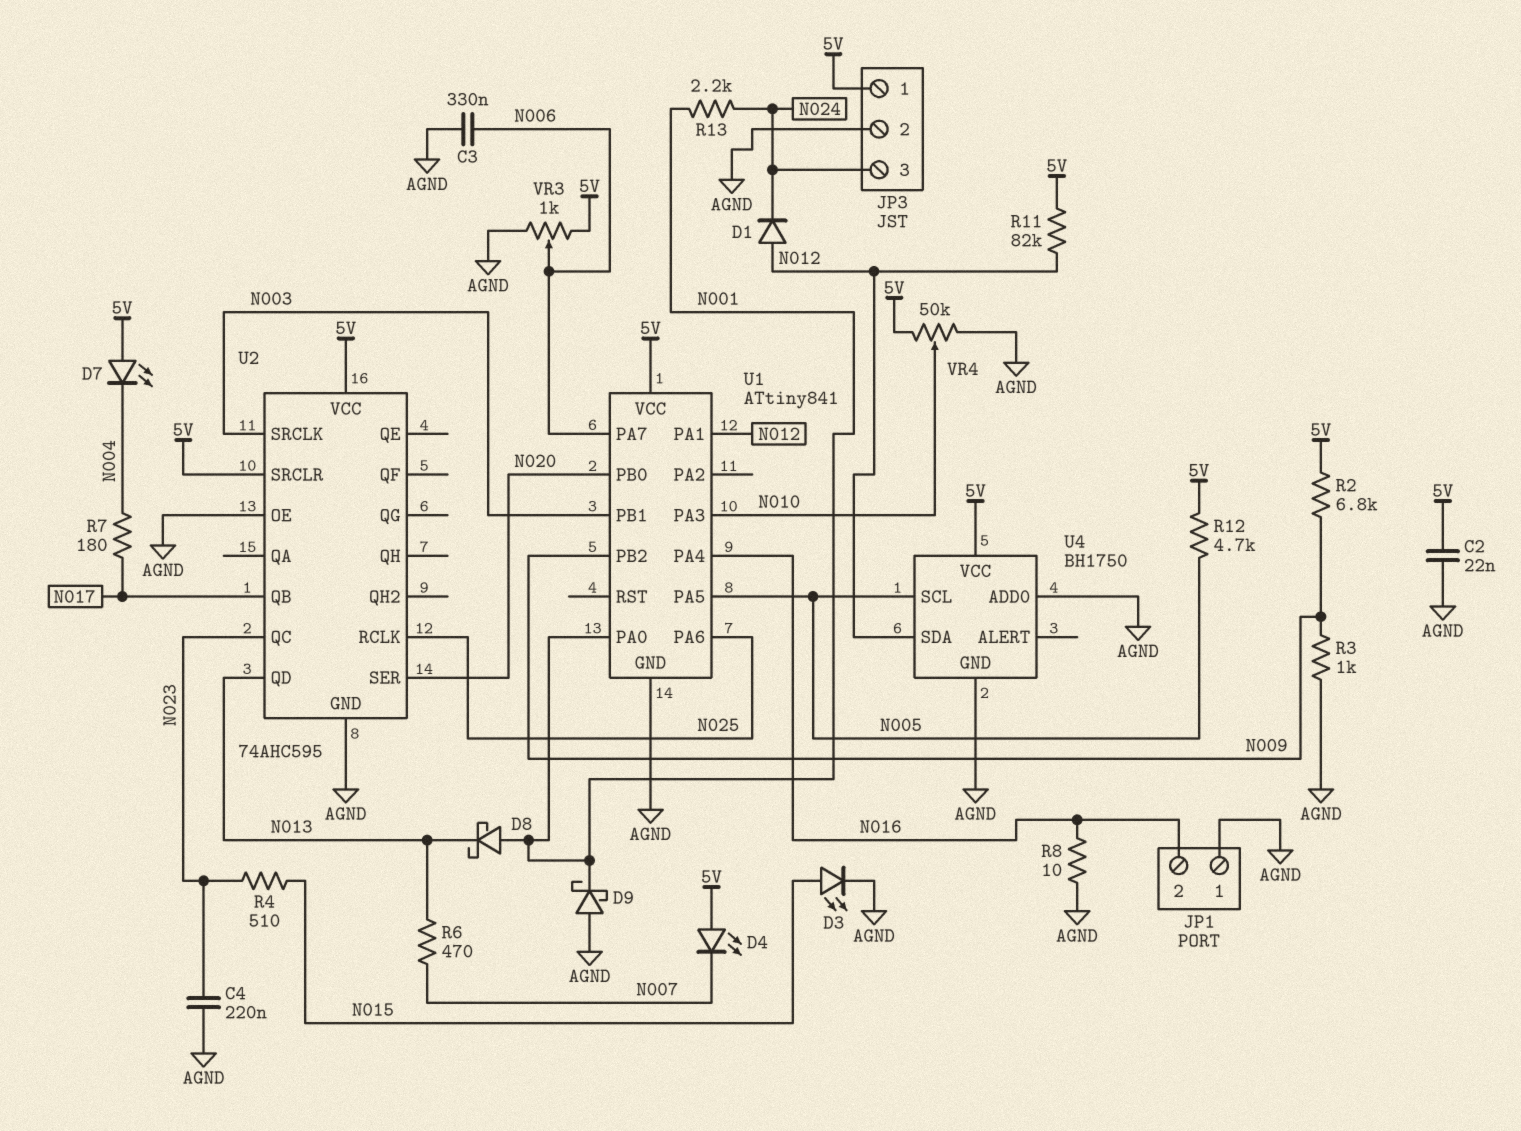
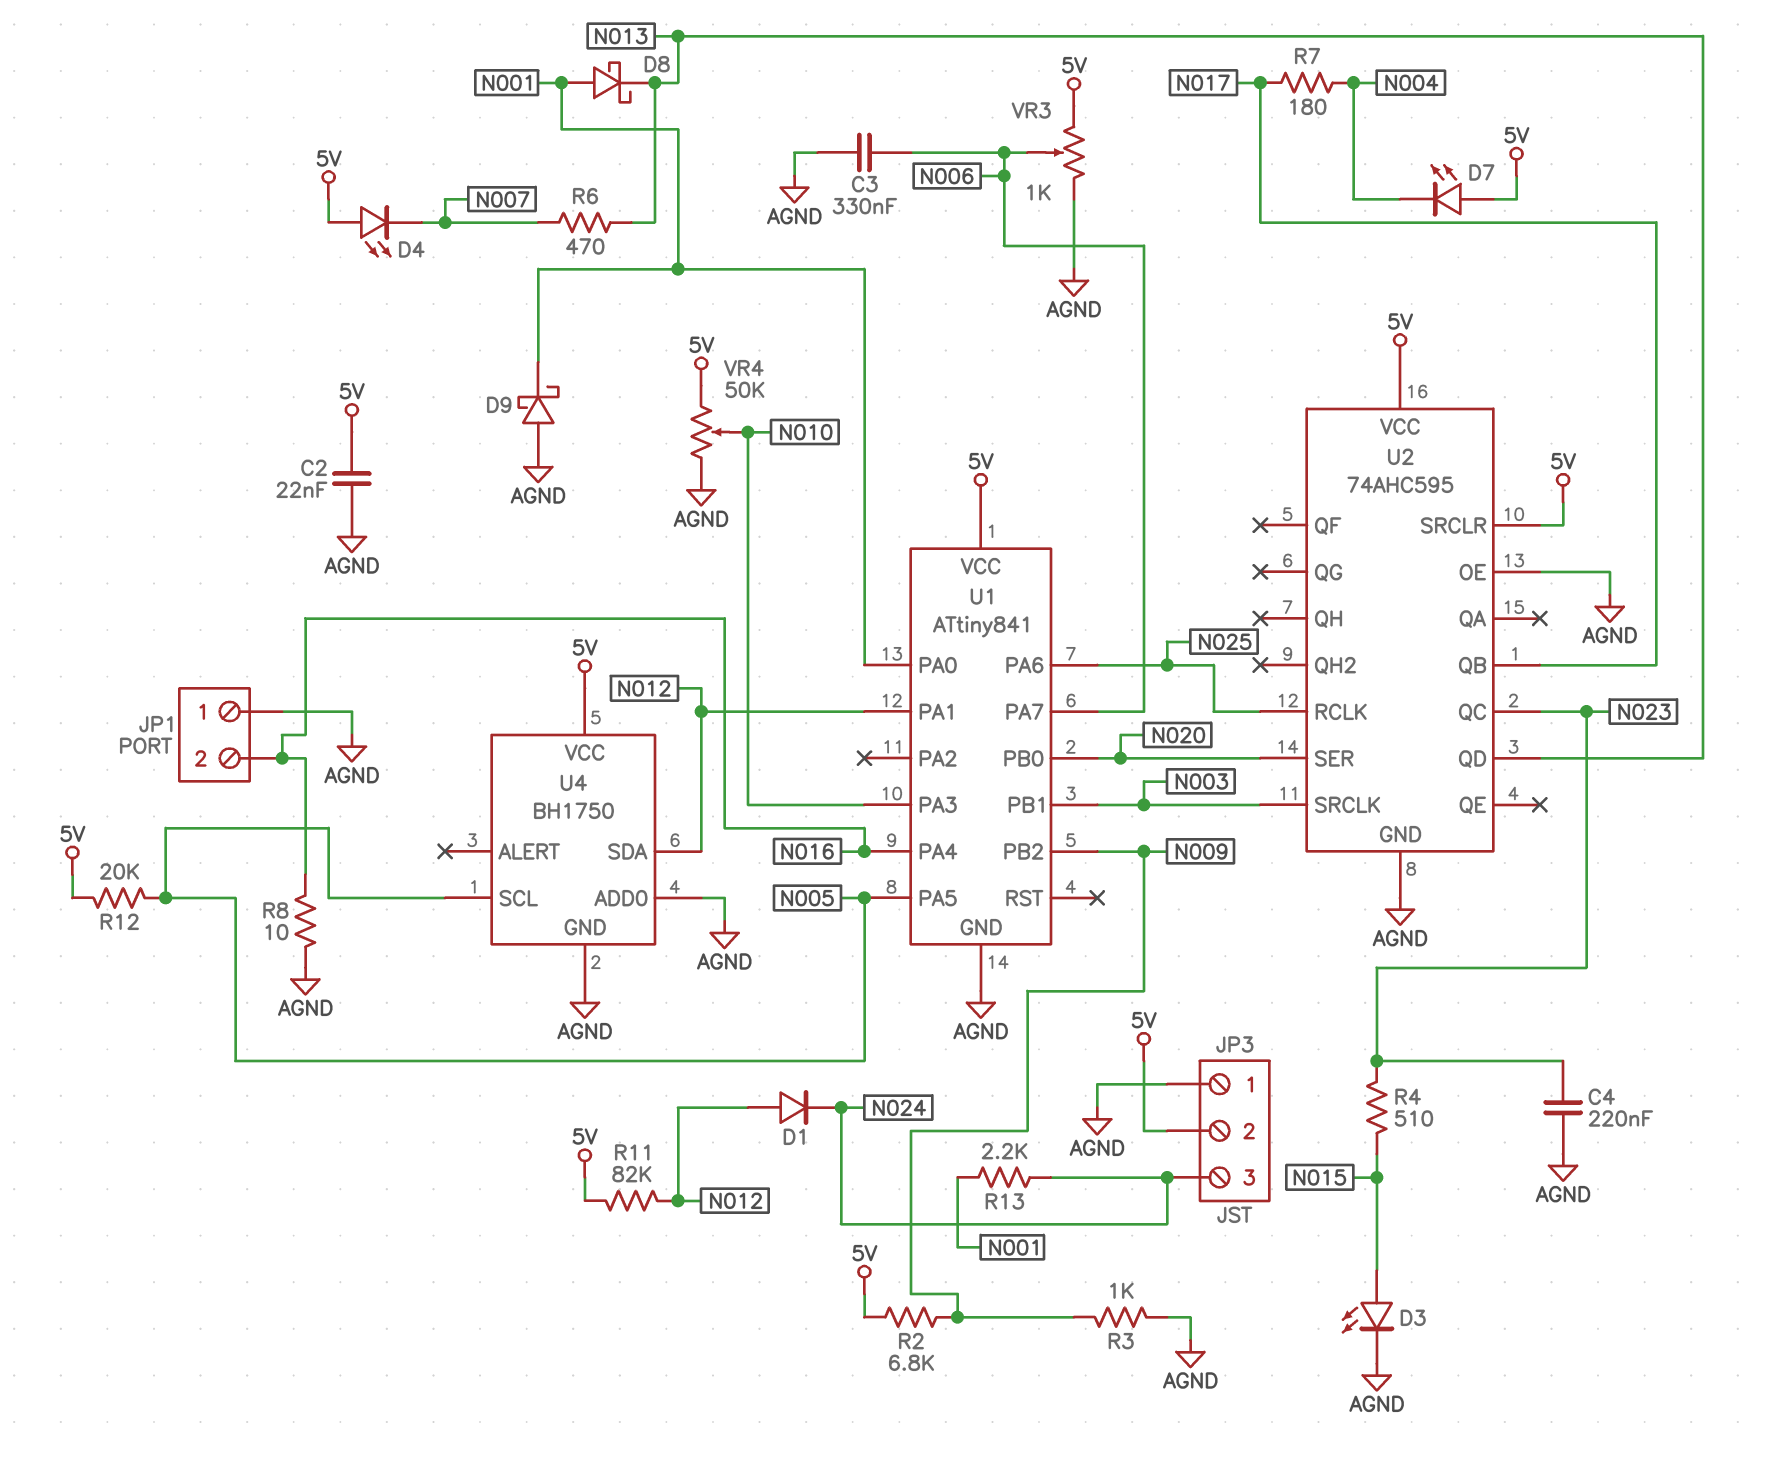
JP3 pin 1: 5V -> AGND
JP3 pin 2: AGND -> 5V
R12: 4.7k (5V, N005) -> 20k (5V, N005)

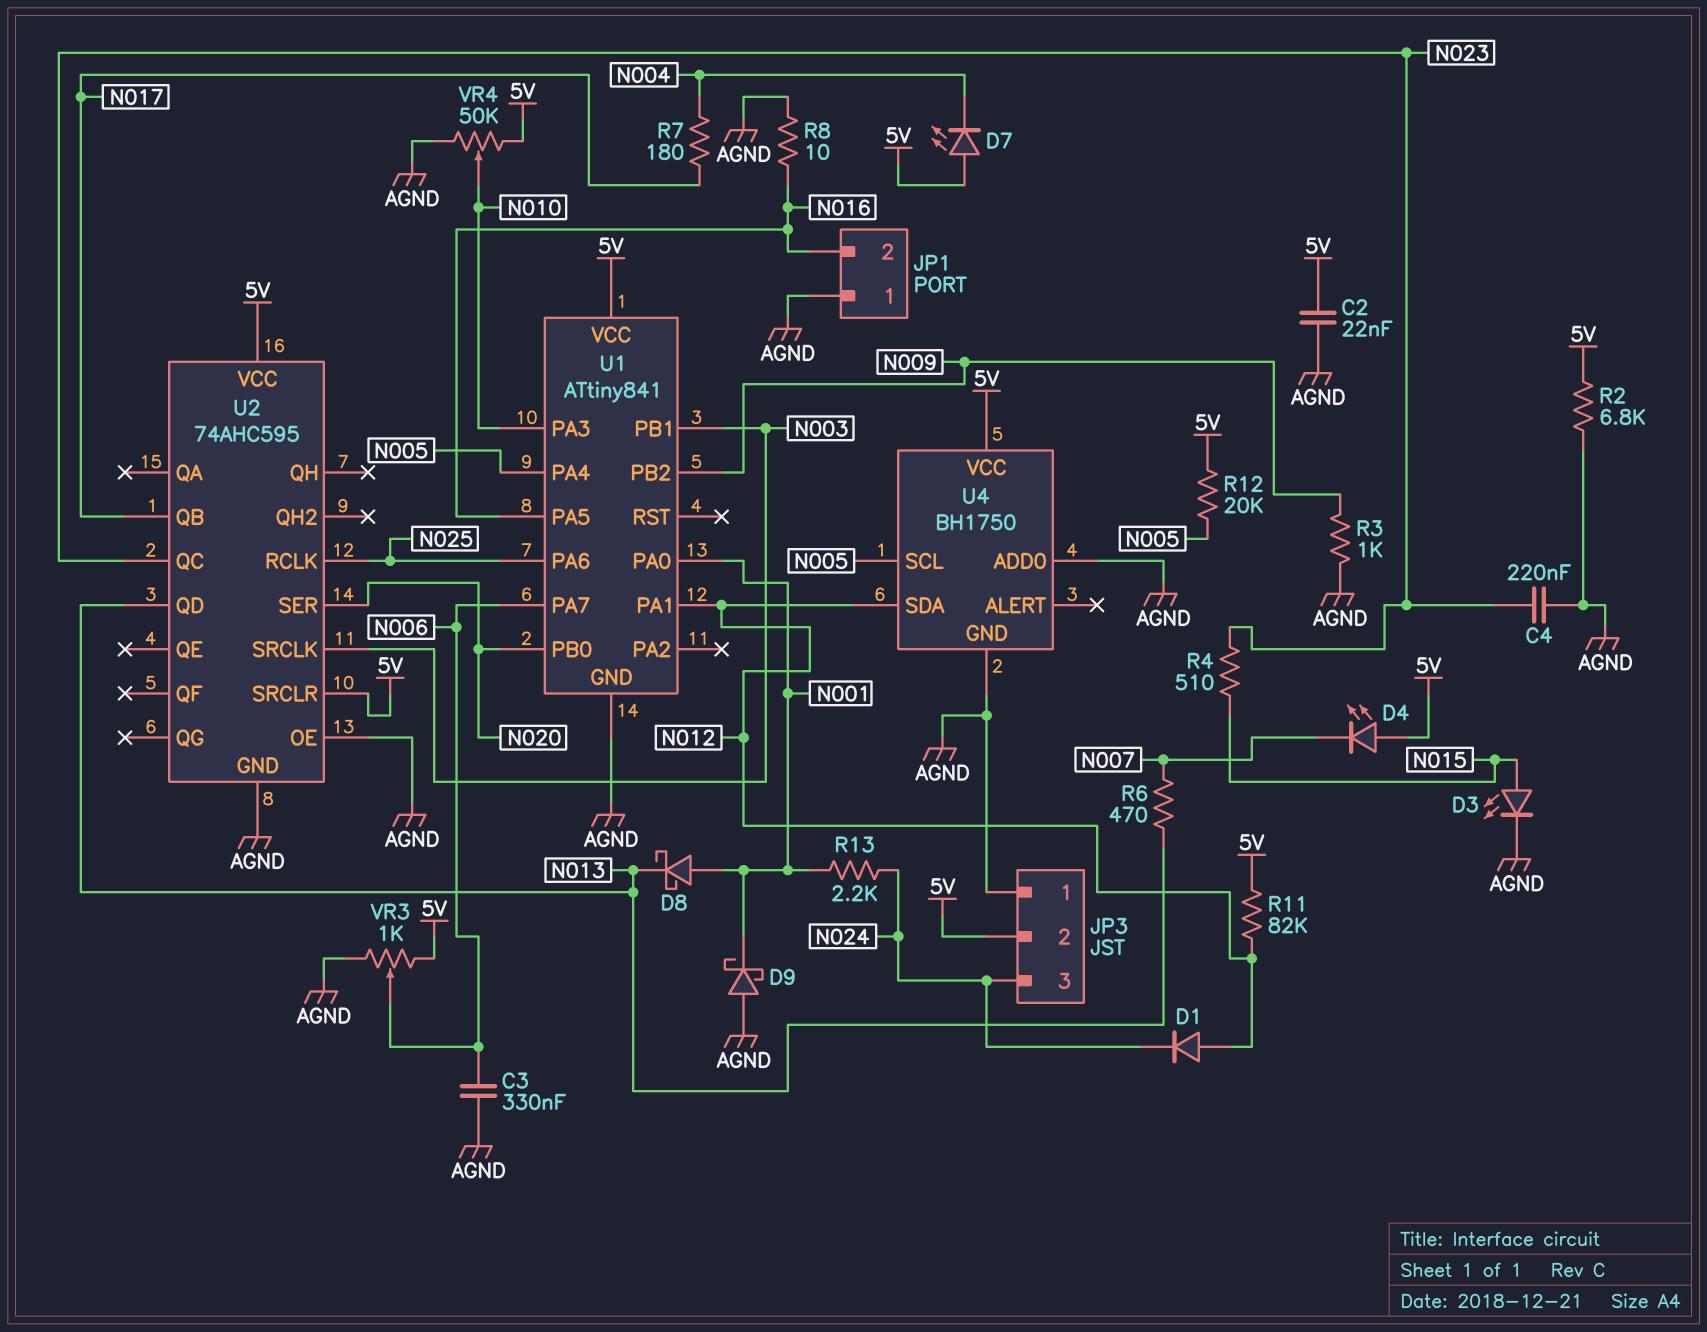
R2: 6.8k (5V, N009) -> 6.8k (5V, AGND)
U1 pin PA4: N016 -> N005
U1 pin PA5: N005 -> N016

